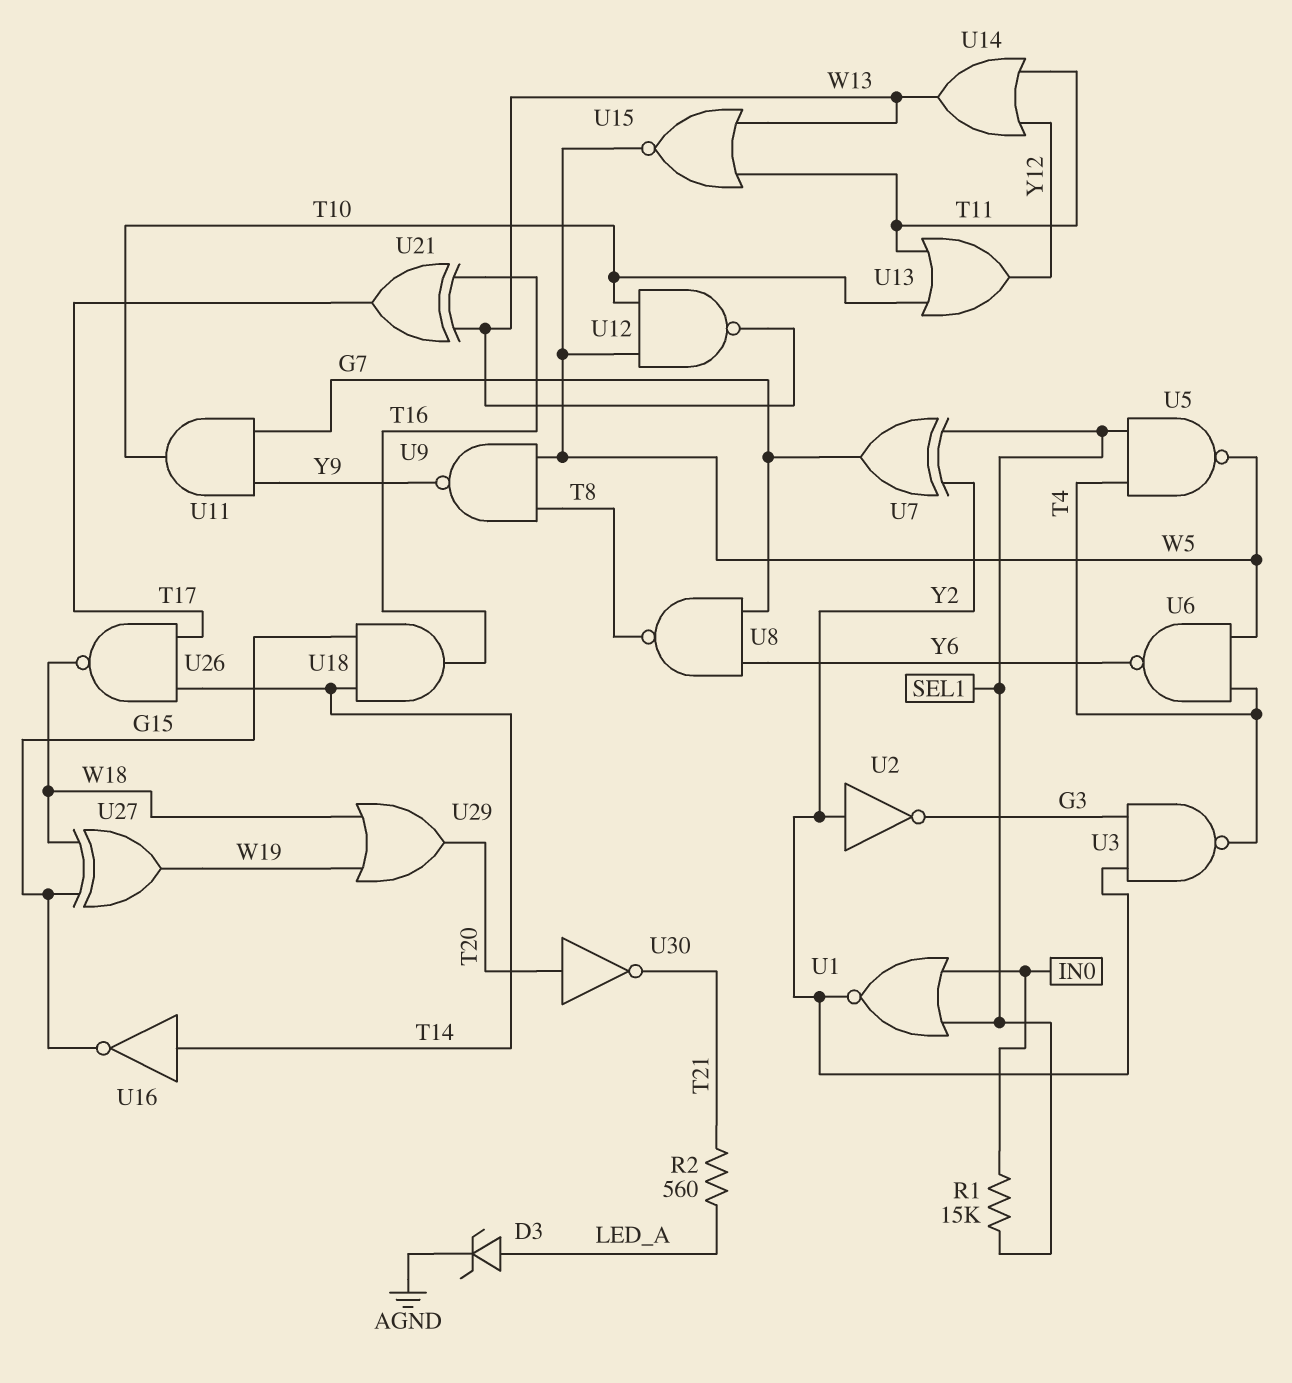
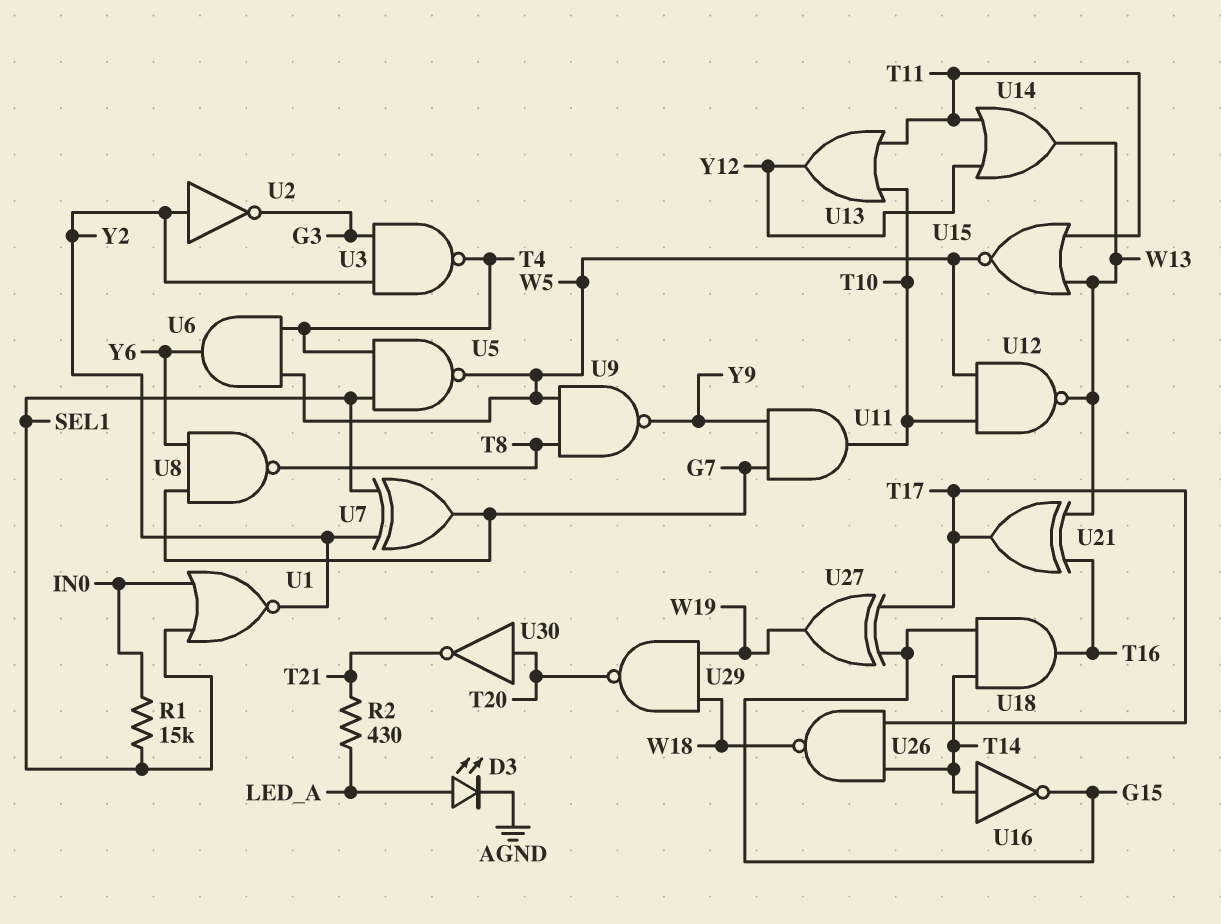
D3: zener (A LED_A, K AGND) -> LED (A LED_A, K AGND)
R2: 560 (LED_A, T21) -> 430 (LED_A, T21)
U6: NAND (in T4, in W5, out Y6) -> AND (in T4, in W5, out Y6)
U27: XOR (in G15, in W18, out W19) -> XOR (in G15, in T17, out W19)
U29: OR (in W18, in W19, out T20) -> NAND (in W18, in W19, out T20)

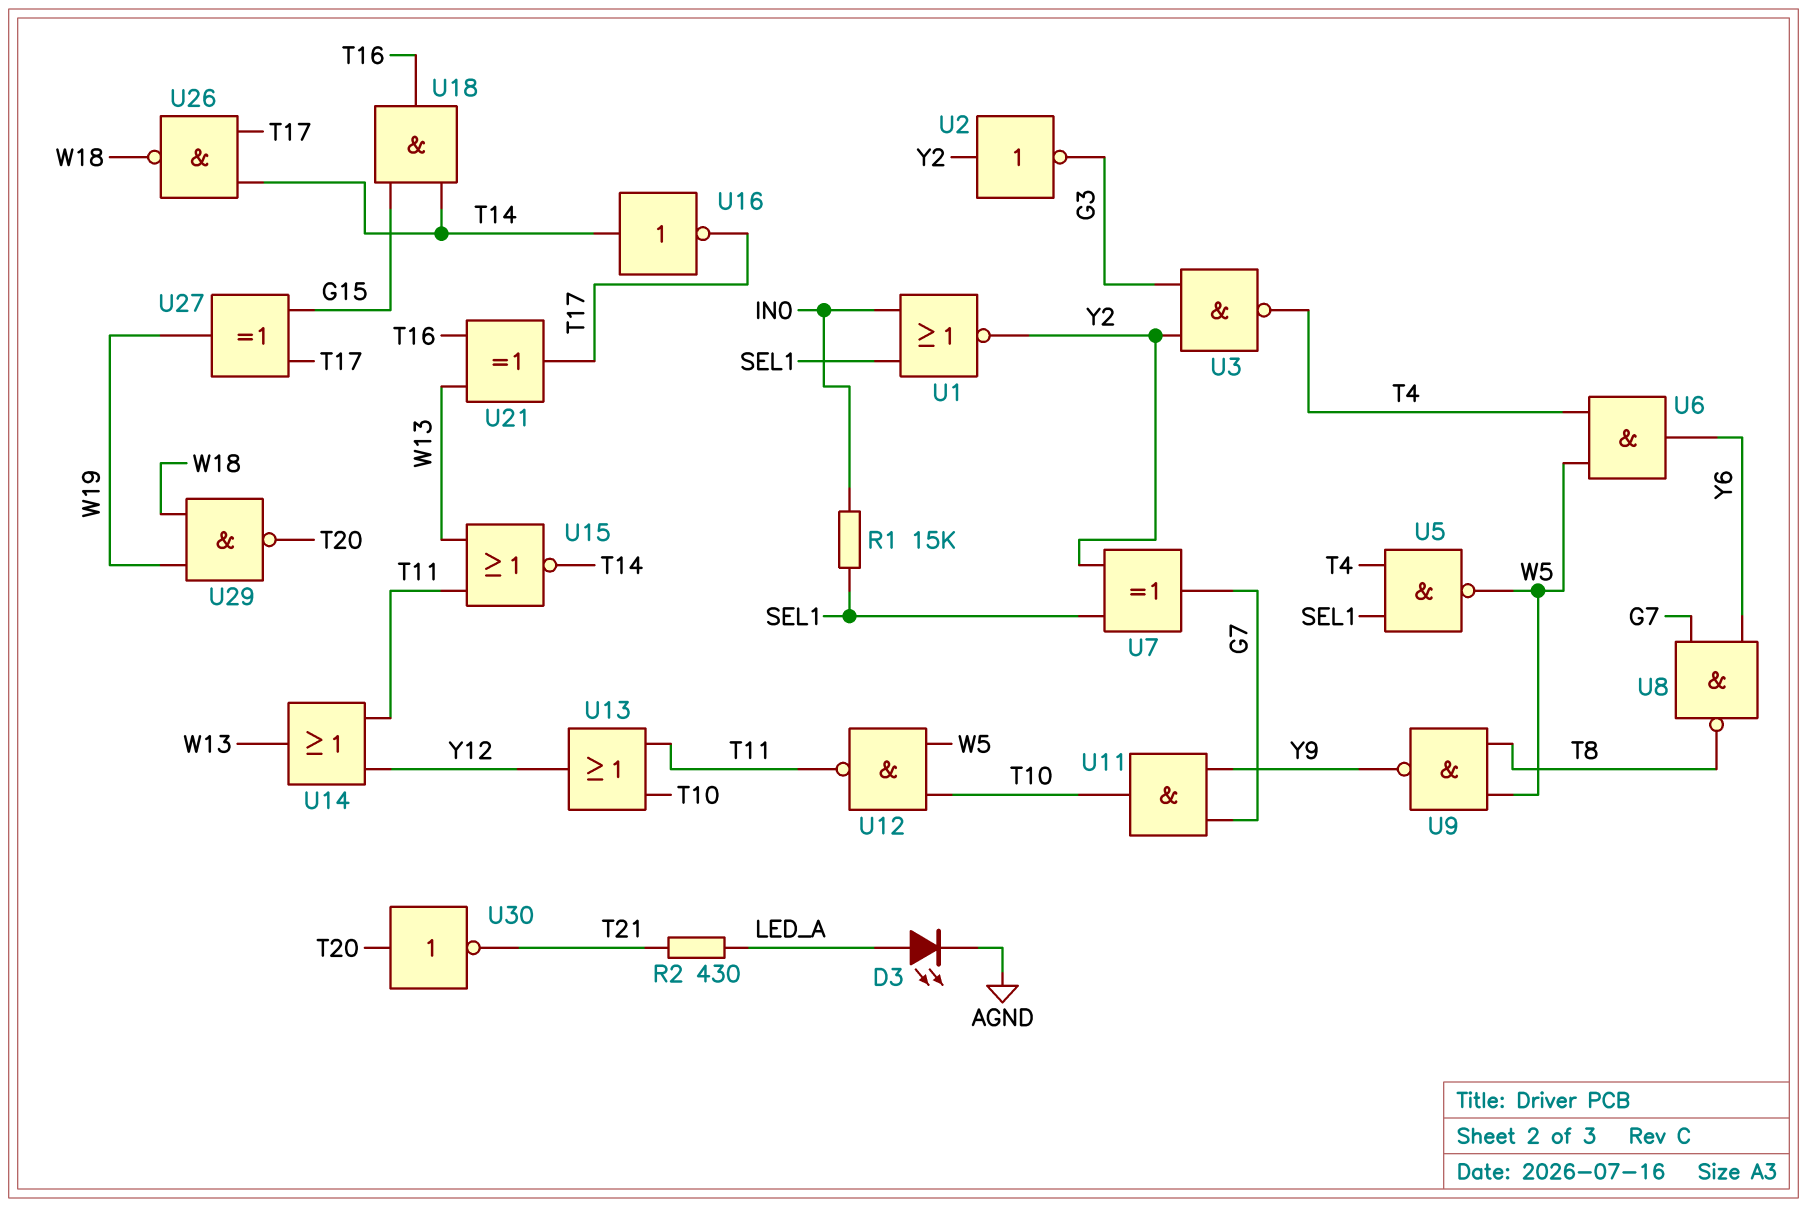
U12: NAND (in T10, in W5, out W13) -> NAND (in T10, in W5, out T11)
U15: NOR (in T11, in W13, out W5) -> NOR (in T11, in W13, out T14)
U16: NOT (in T14, out G15) -> NOT (in T14, out T17)

